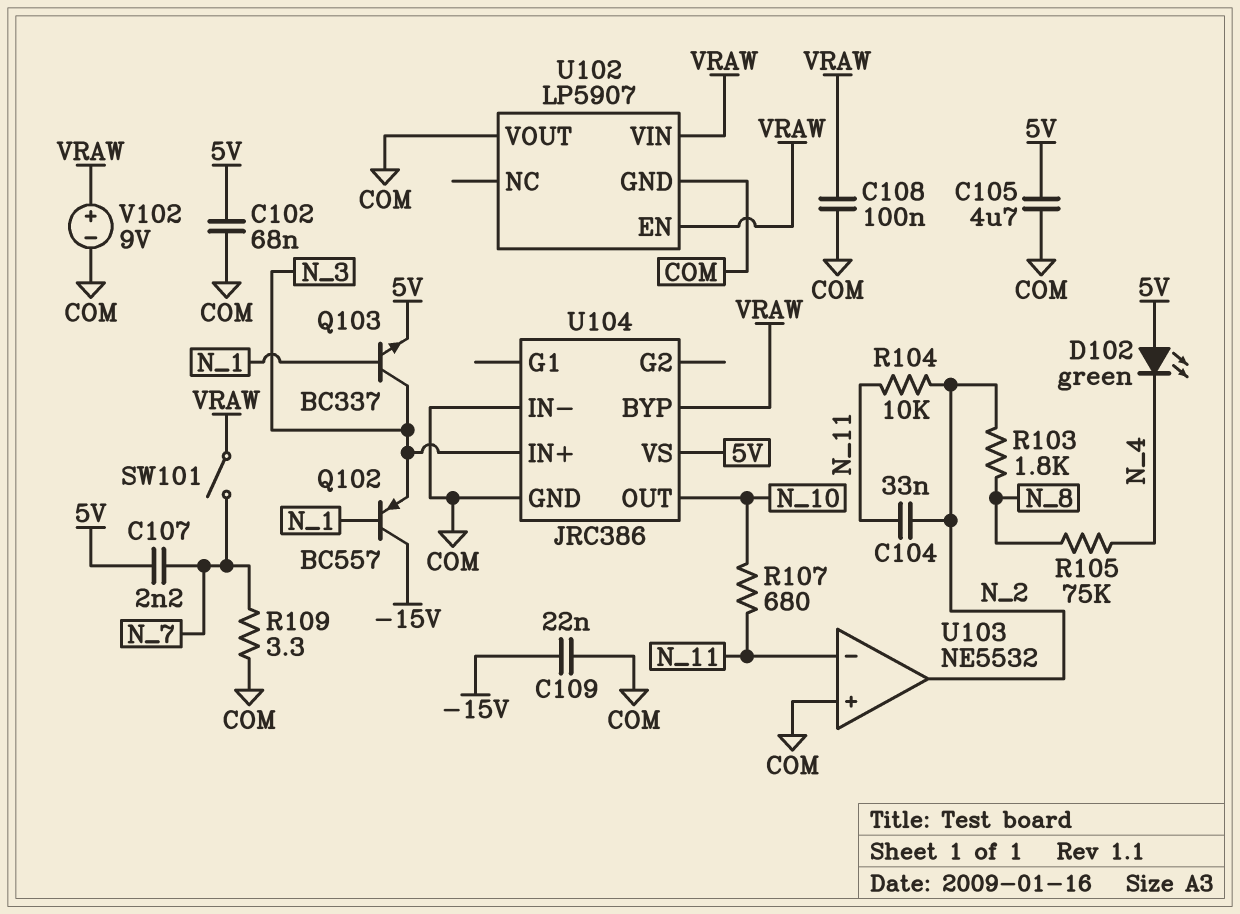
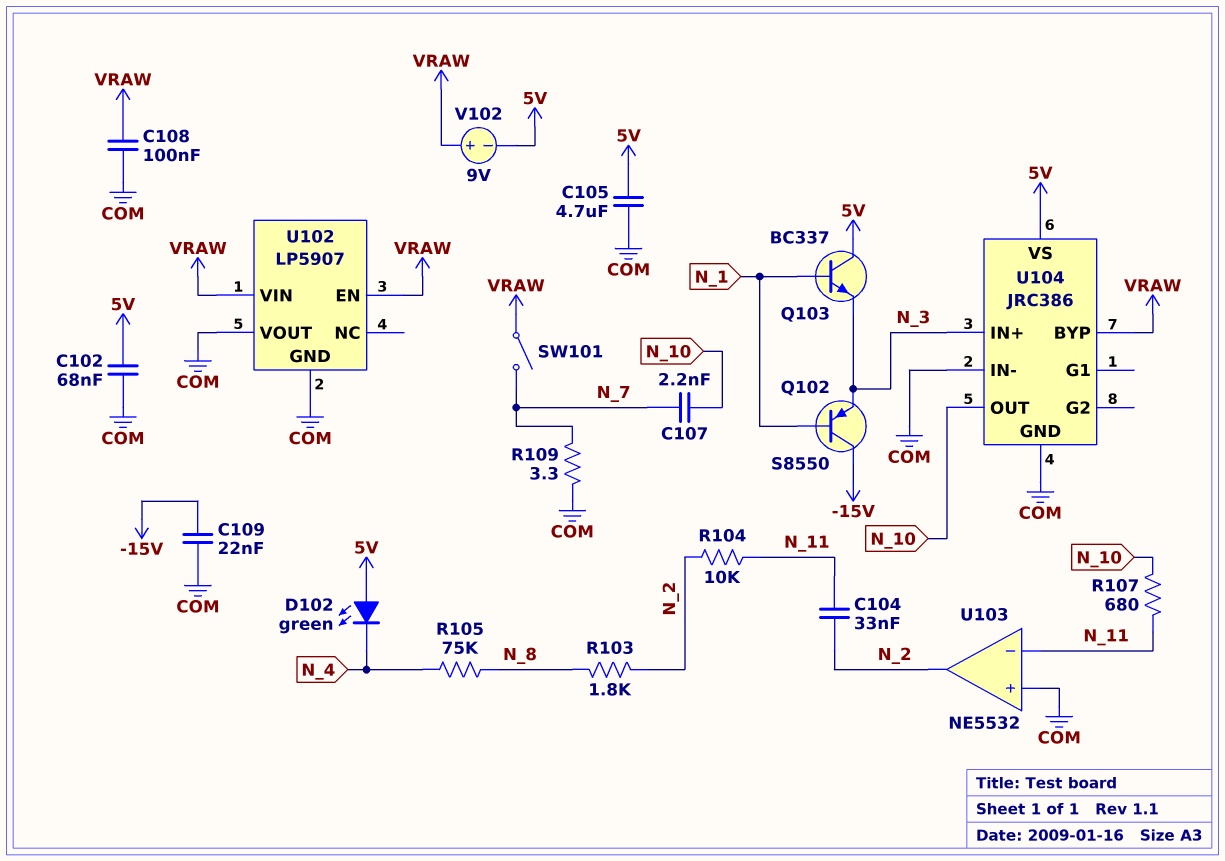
C107: 2.2nF (5V, N_7) -> 2.2nF (N_7, N_10)
Q102: PNP BC557 (B N_1, C -15V, E N_3) -> PNP S8550 (B N_1, C -15V, E N_3)
Q103: NPN BC337 (B N_1, C N_3, E 5V) -> NPN BC337 (B N_1, C 5V, E N_3)
V102: 9V (plus VRAW, minus COM) -> 9V (plus VRAW, minus 5V)

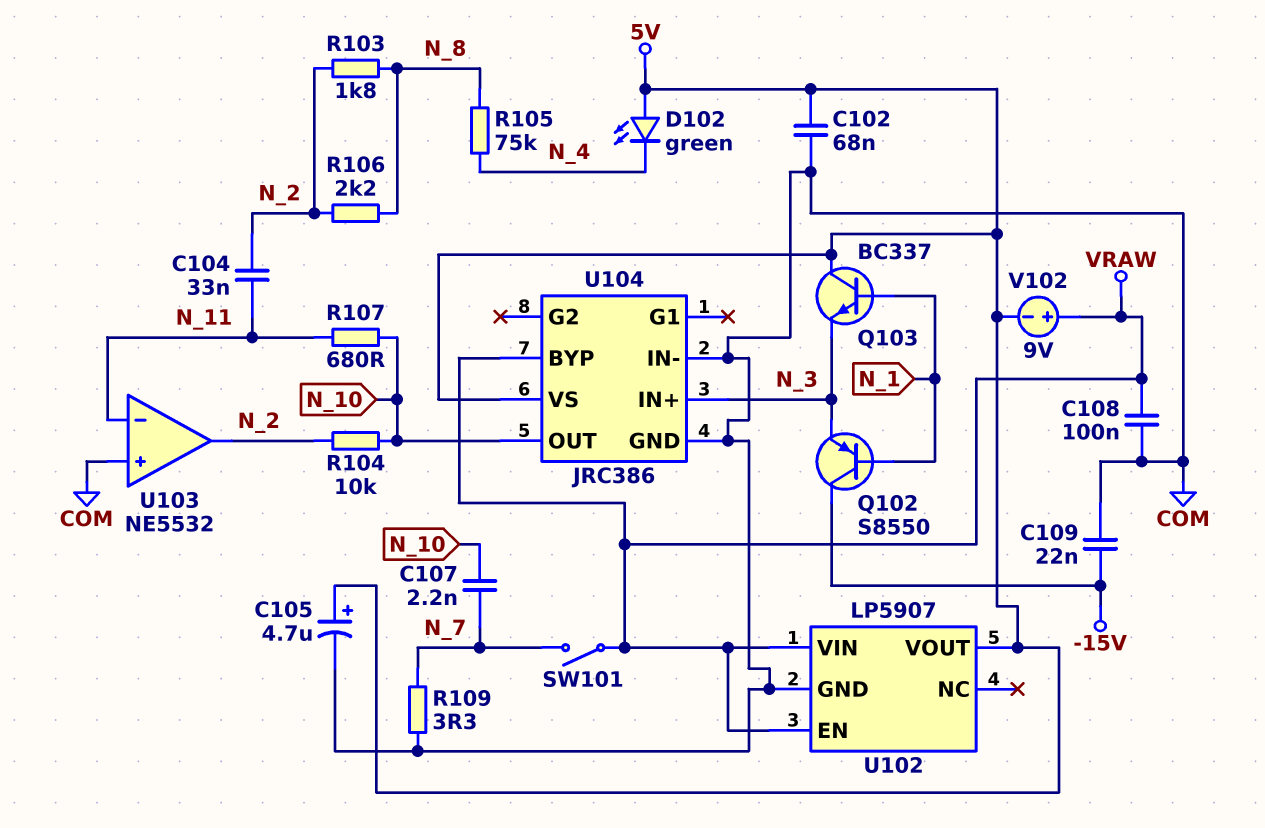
C105: 4.7uF (5V, COM) -> 4.7uF (plus 5V, minus COM)
R104: 10k (N_2, N_11) -> 10k (N_2, N_10)
R106: none -> 2.2k (N_2, N_8)
U102 pin VOUT: COM -> 5V

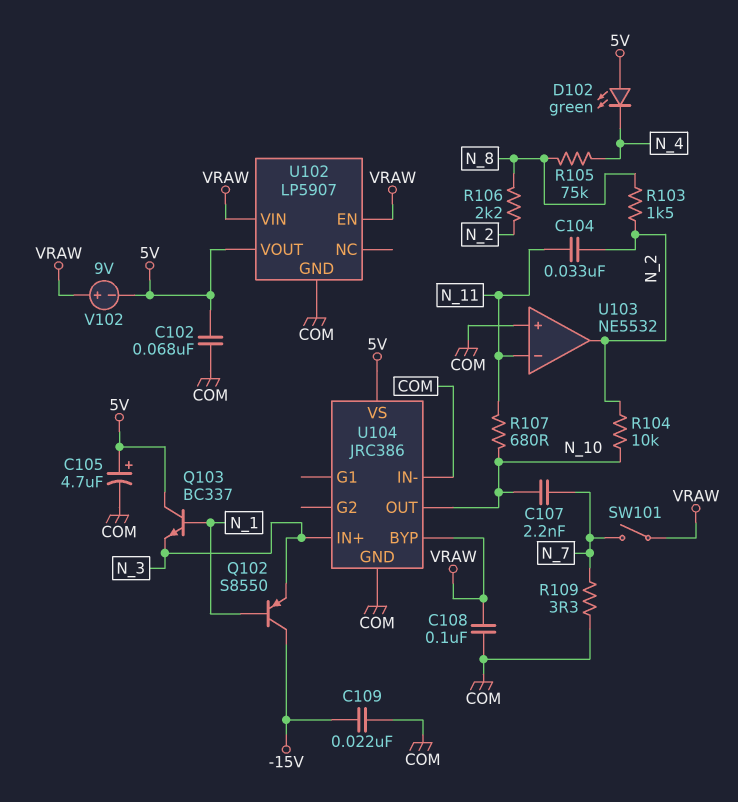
R103: 1.8k (N_2, N_8) -> 1.5k (N_2, N_8)

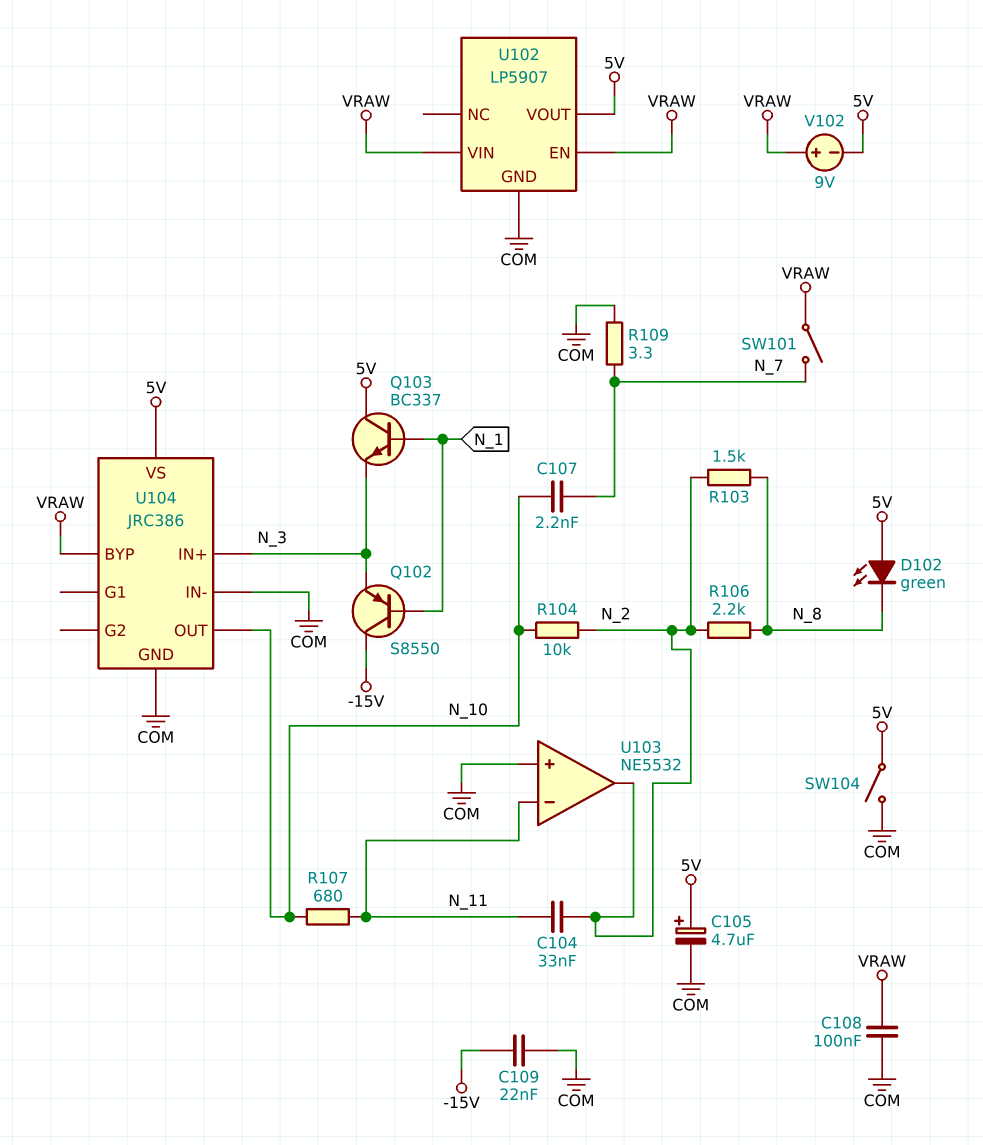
C102: 68nF (5V, COM) -> none
D102: LED green (A 5V, K N_4) -> LED green (A 5V, K N_8)
R105: 75k (N_4, N_8) -> none
SW104: none -> switch (5V, COM)

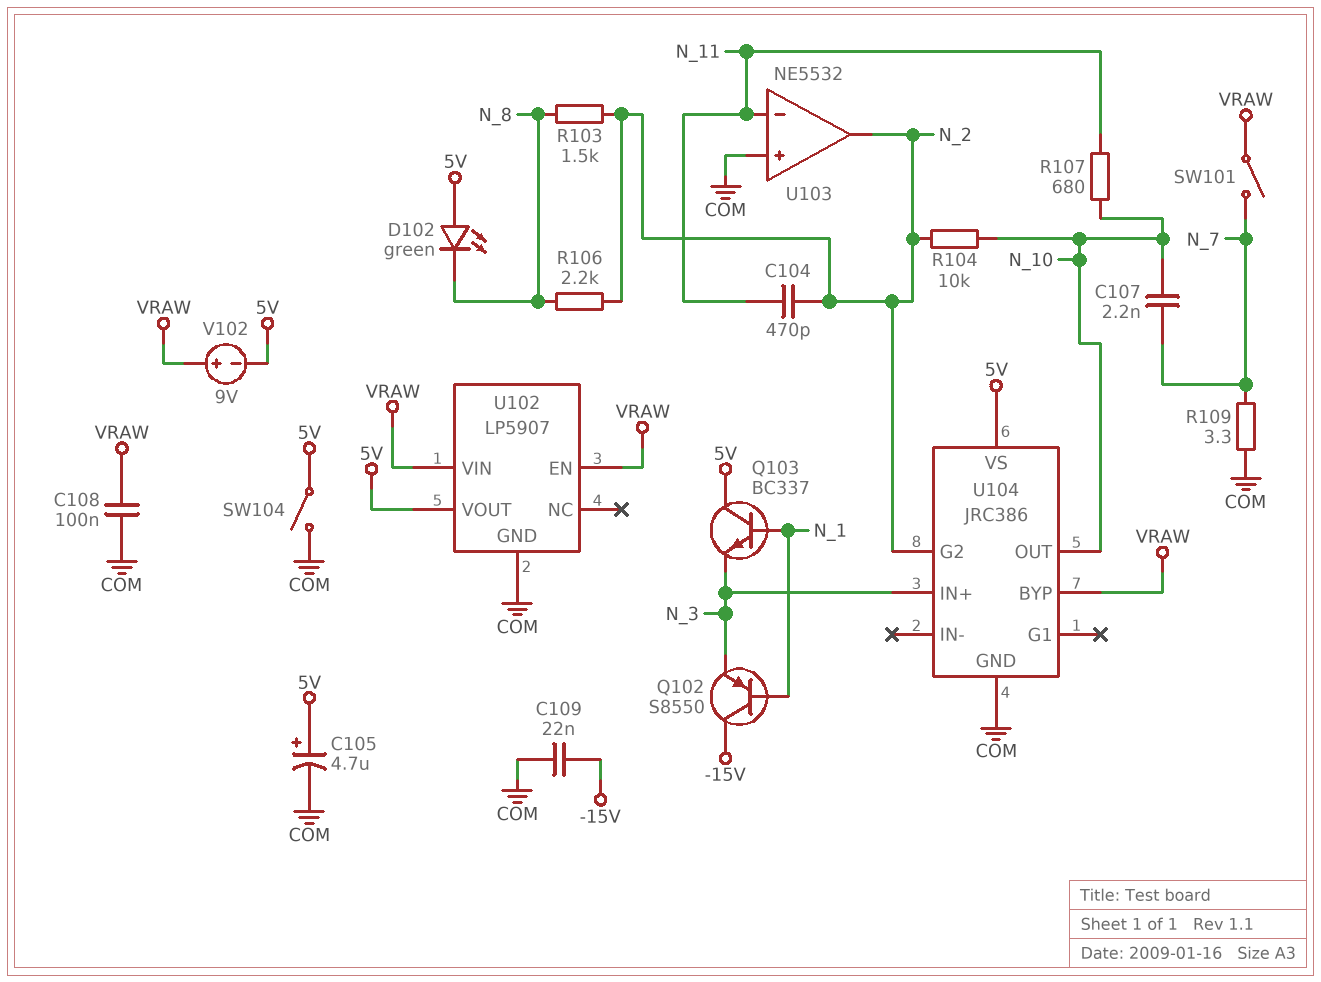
C104: 33nF (N_2, N_11) -> 470pF (N_2, N_11)
U104 pin G2: none -> N_2
U104 pin IN-: COM -> none

